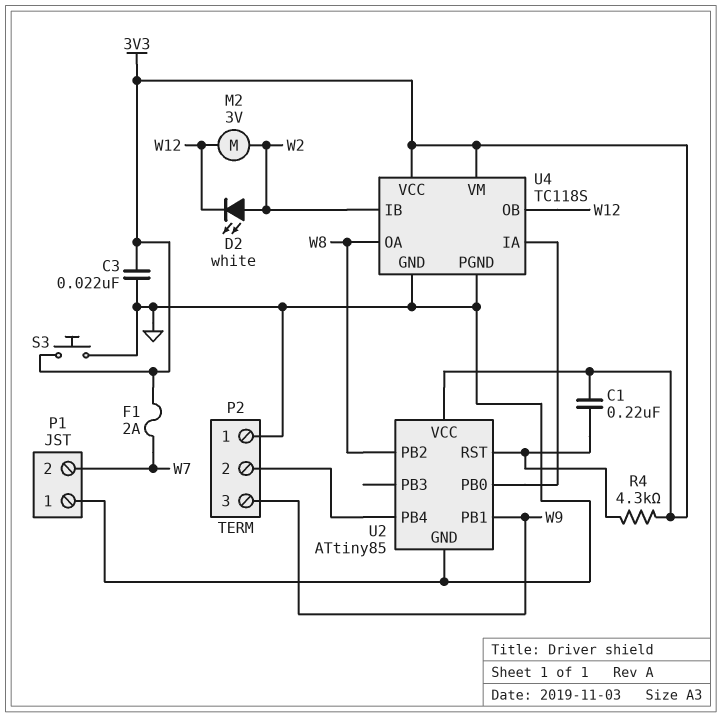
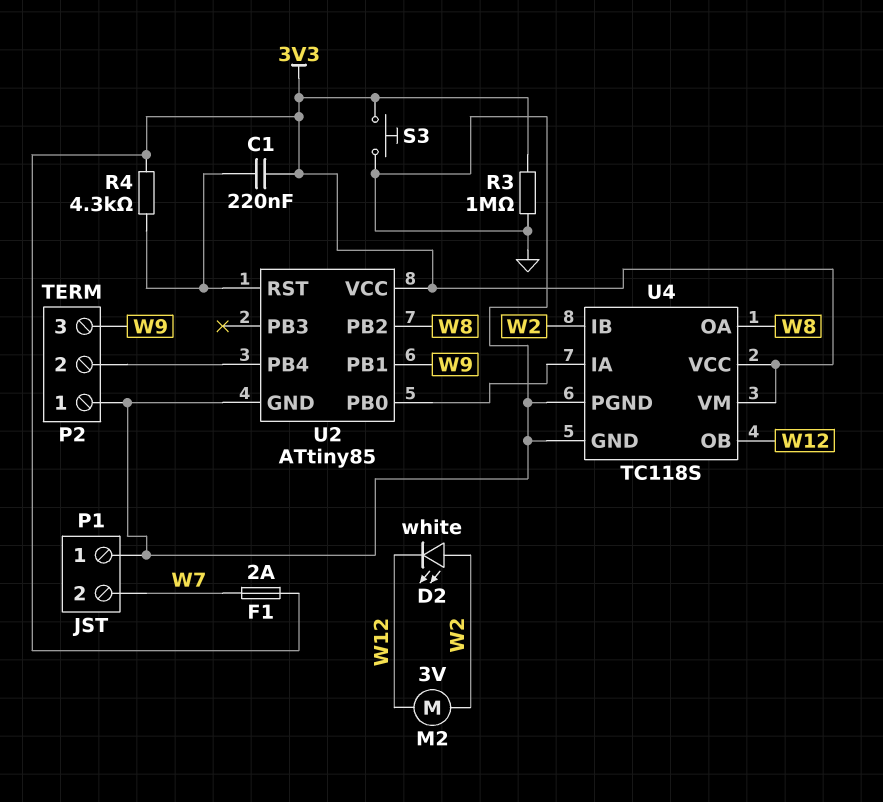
C3: 22nF (3V3, GND) -> none
R3: none -> 1M (3V3, GND)

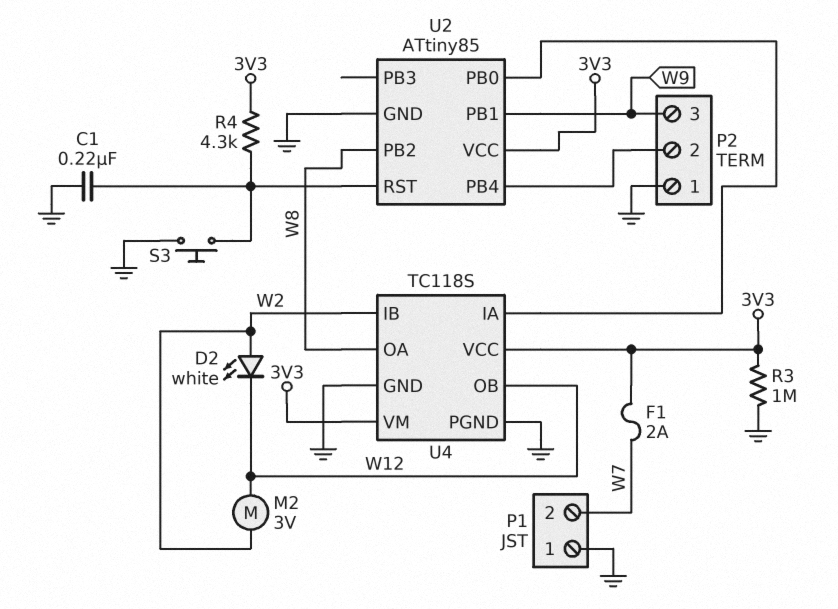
C1: 220nF (3V3, U2/RST) -> 220nF (GND, U2/RST)
S3: button (3V3, GND) -> button (GND, U2/RST)

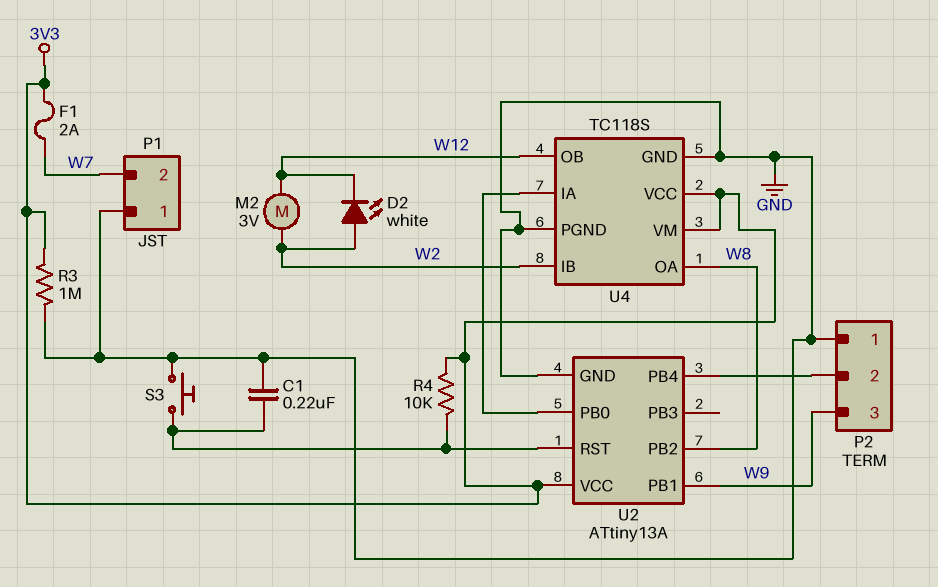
R4: 4.3k (3V3, U2/RST) -> 10k (3V3, U2/RST)
U2: ATtiny85 -> ATtiny13A

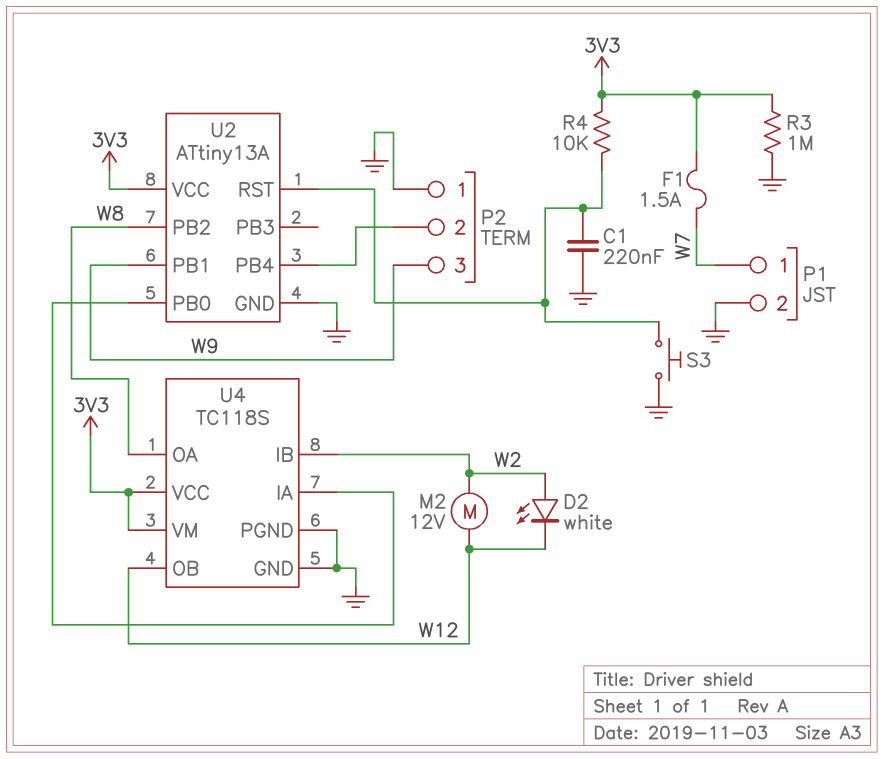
F1: 2A (3V3, W7) -> 1.5A (3V3, W7)
M2: motor 3V (W2, W12) -> motor 12V (W2, W12)
P1 pin 1: GND -> W7
P1 pin 2: W7 -> GND

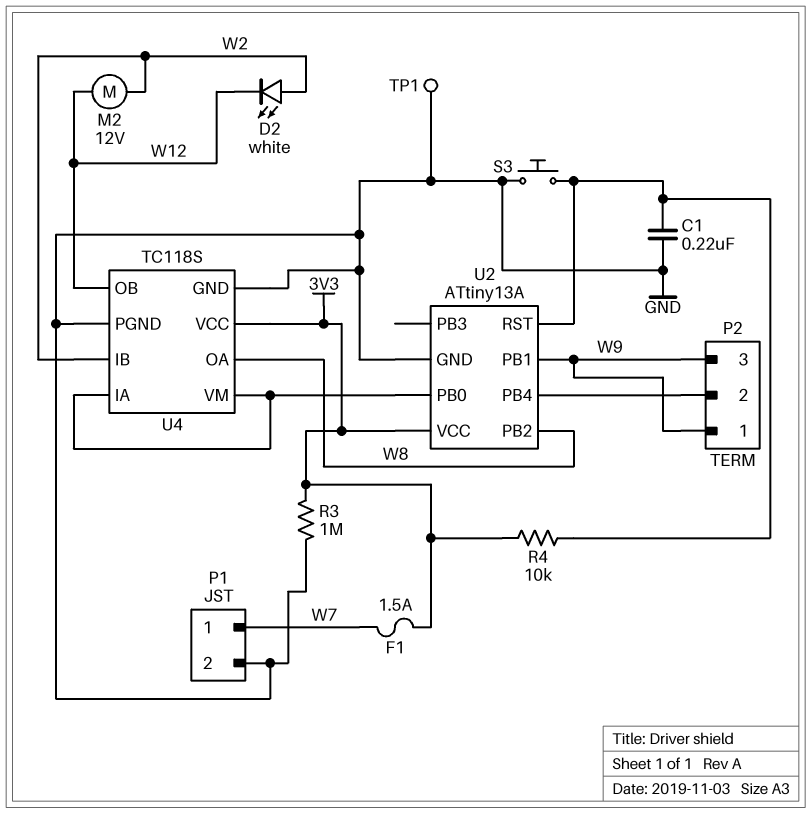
P2 pin 1: GND -> W9
TP1: none -> test point (GND)
U4 pin VM: 3V3 -> U2/PB0

